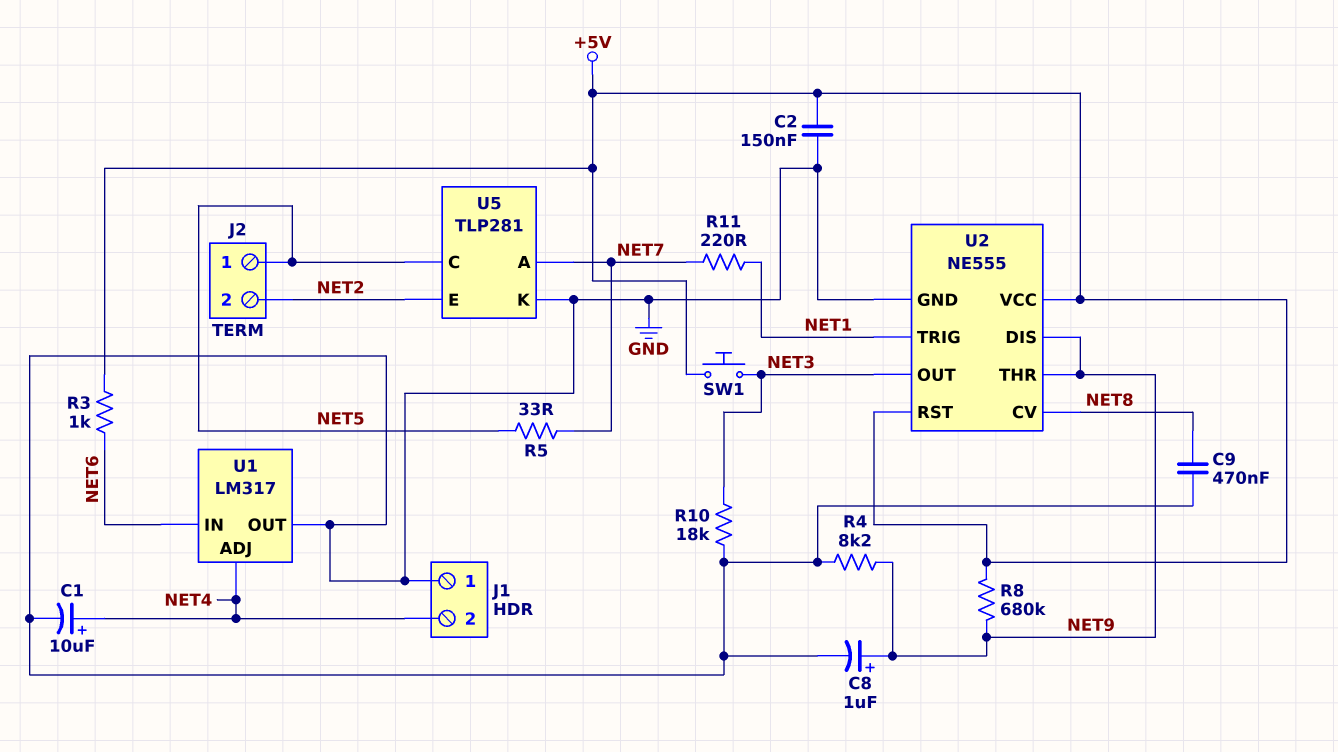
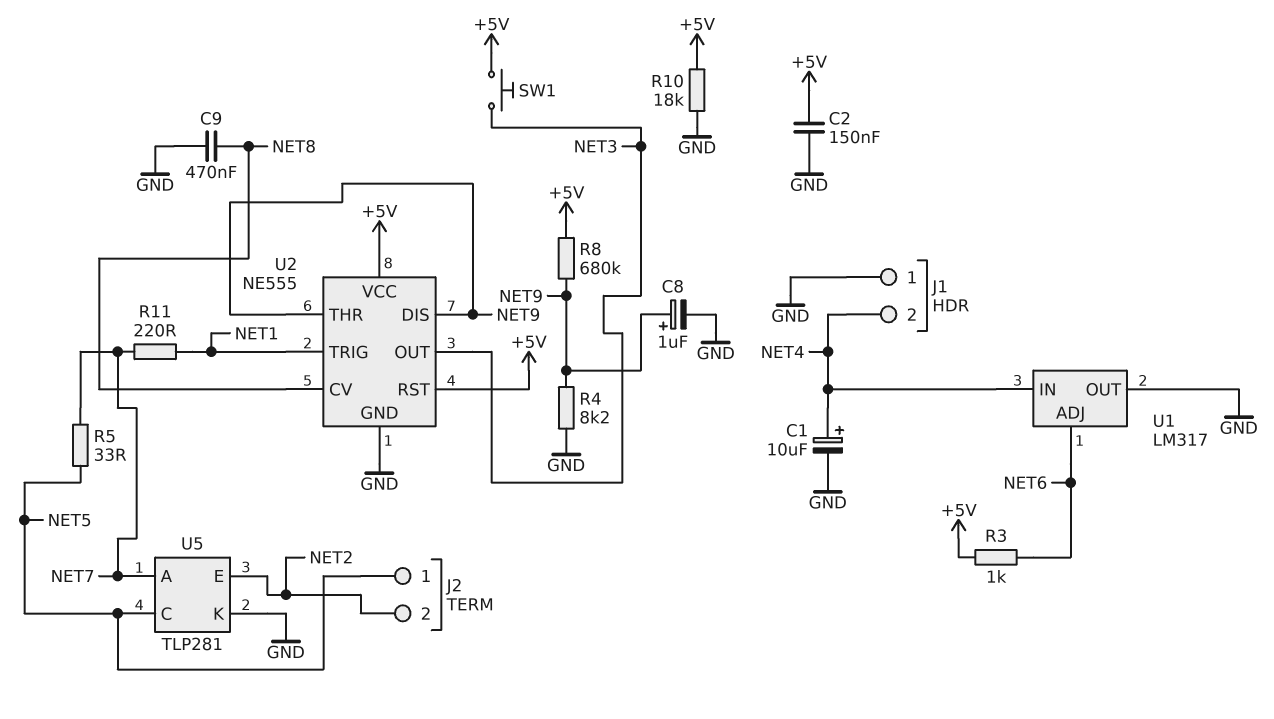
R10: 18k (GND, NET3) -> 18k (+5V, GND)
U1 pin ADJ: NET4 -> NET6
U1 pin IN: NET6 -> NET4

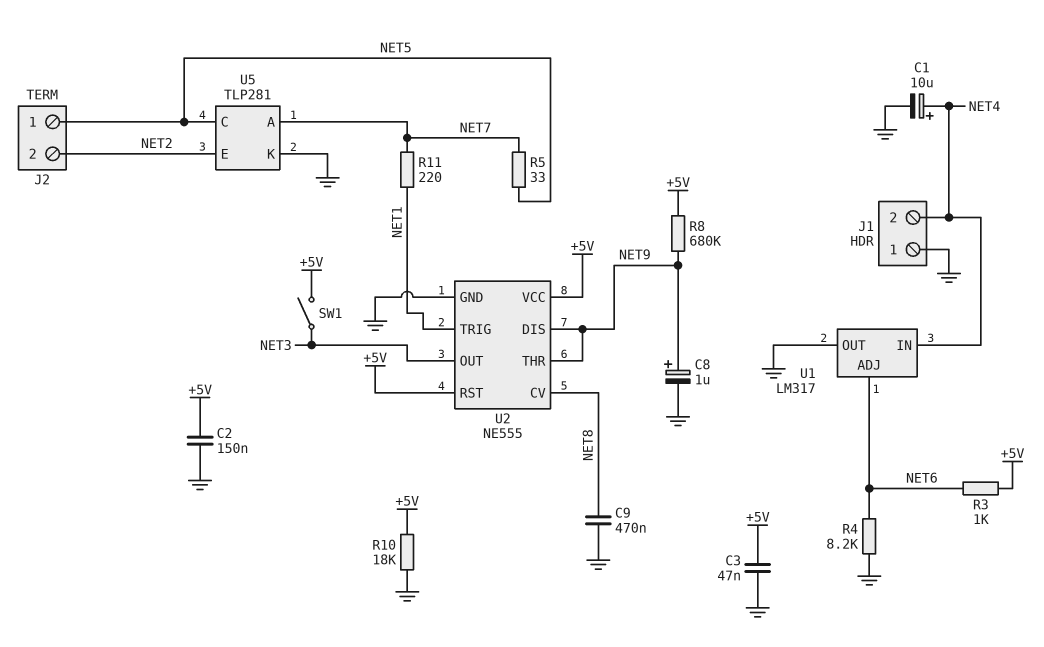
C3: none -> 47nF (+5V, GND)
R4: 8.2k (GND, NET9) -> 8.2k (GND, NET6)
SW1: button (+5V, NET3) -> switch (+5V, NET3)

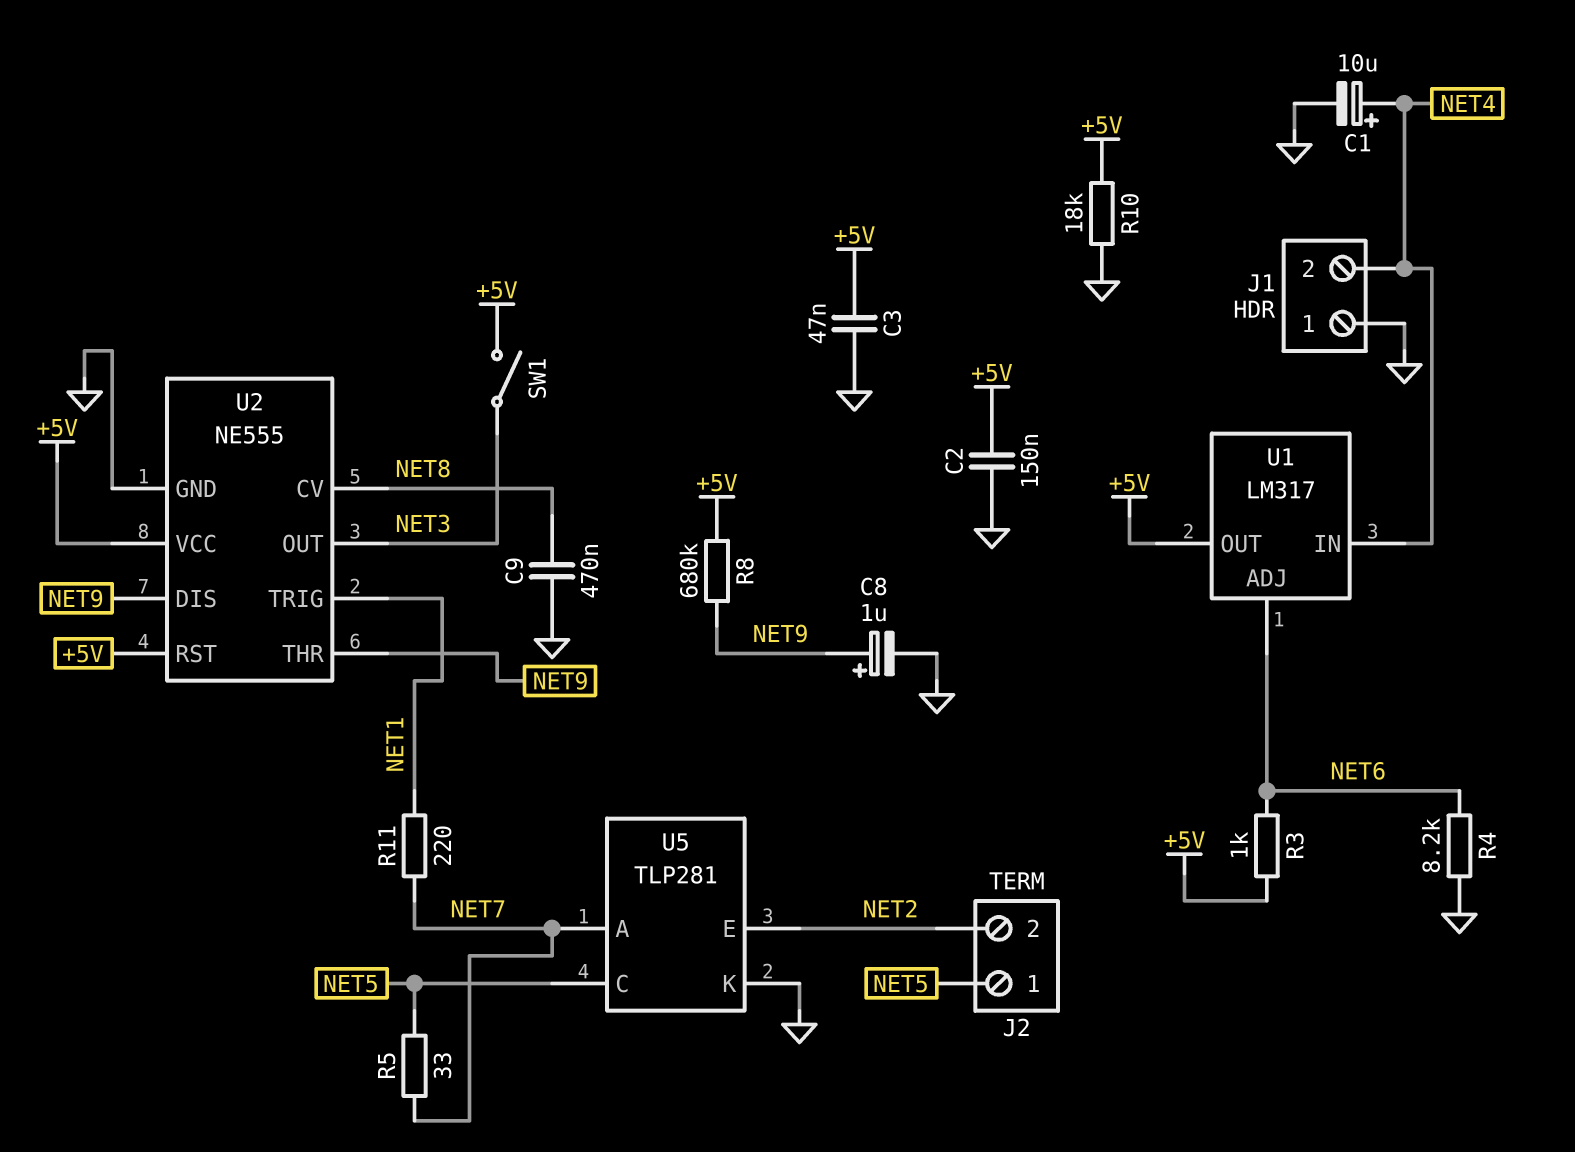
U1 pin OUT: GND -> +5V

